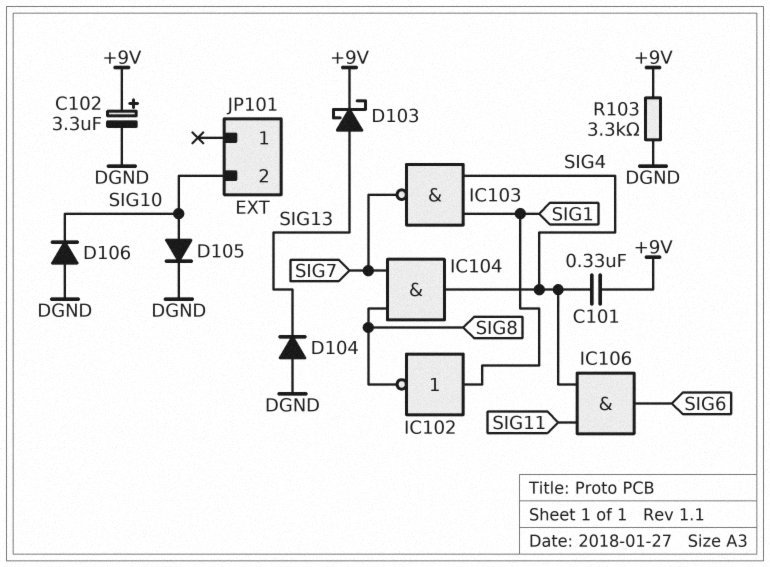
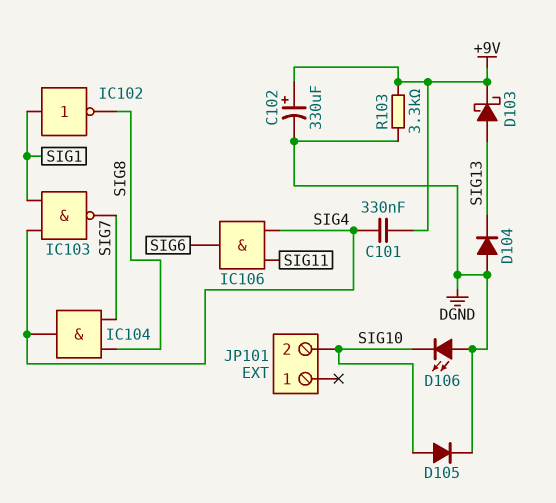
C102: 3.3uF (plus +9V, minus DGND) -> 330uF (plus +9V, minus DGND)
D106: diode (A DGND, K SIG10) -> LED (A DGND, K SIG10)

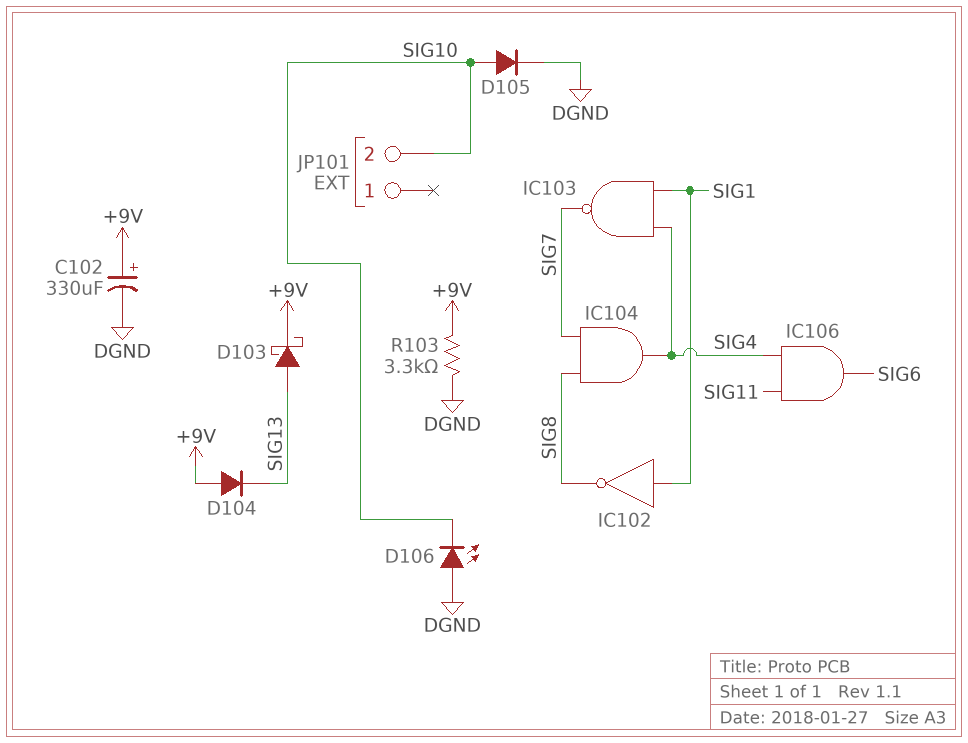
C101: 330nF (+9V, SIG4) -> none
D104: diode (A DGND, K SIG13) -> diode (A +9V, K SIG13)

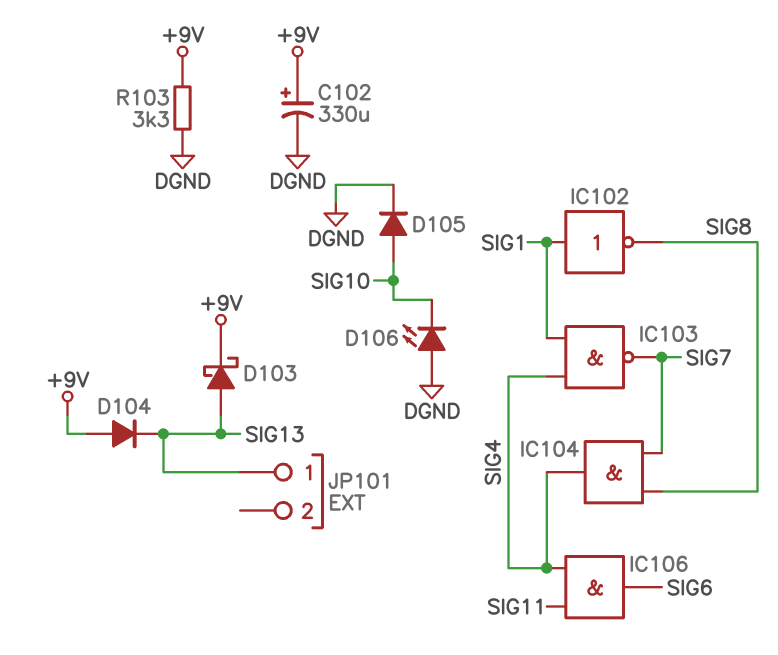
JP101 pin 1: none -> SIG13
JP101 pin 2: SIG10 -> none

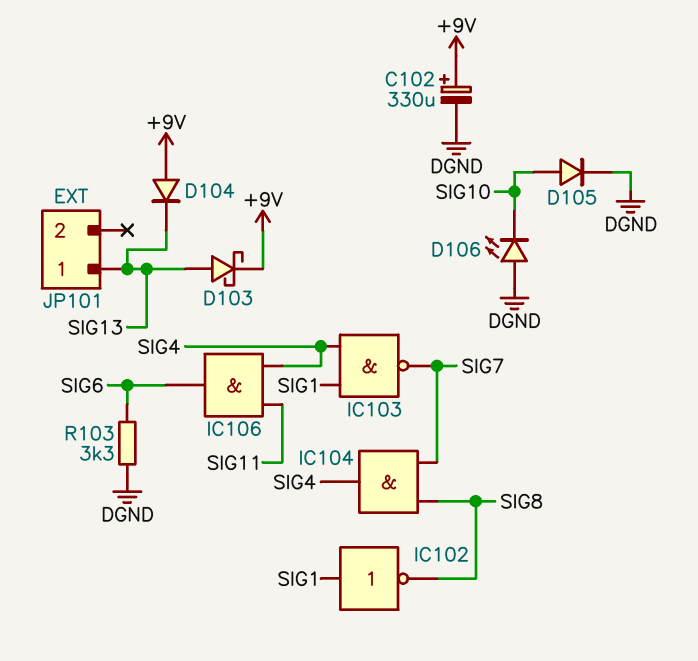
R103: 3.3k (+9V, DGND) -> 3.3k (DGND, SIG6)

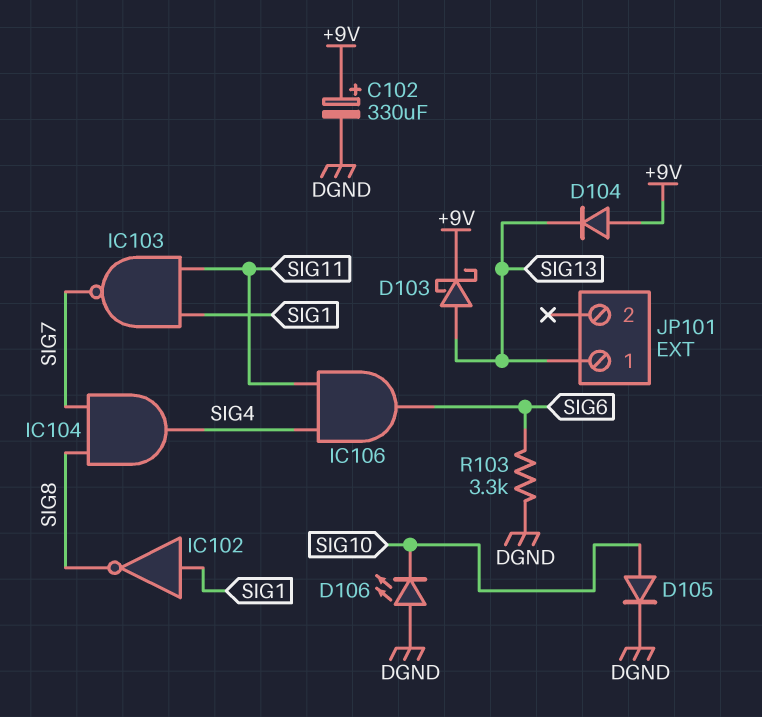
IC103: NAND (in SIG1, in SIG4, out SIG7) -> NAND (in SIG1, in SIG11, out SIG7)

